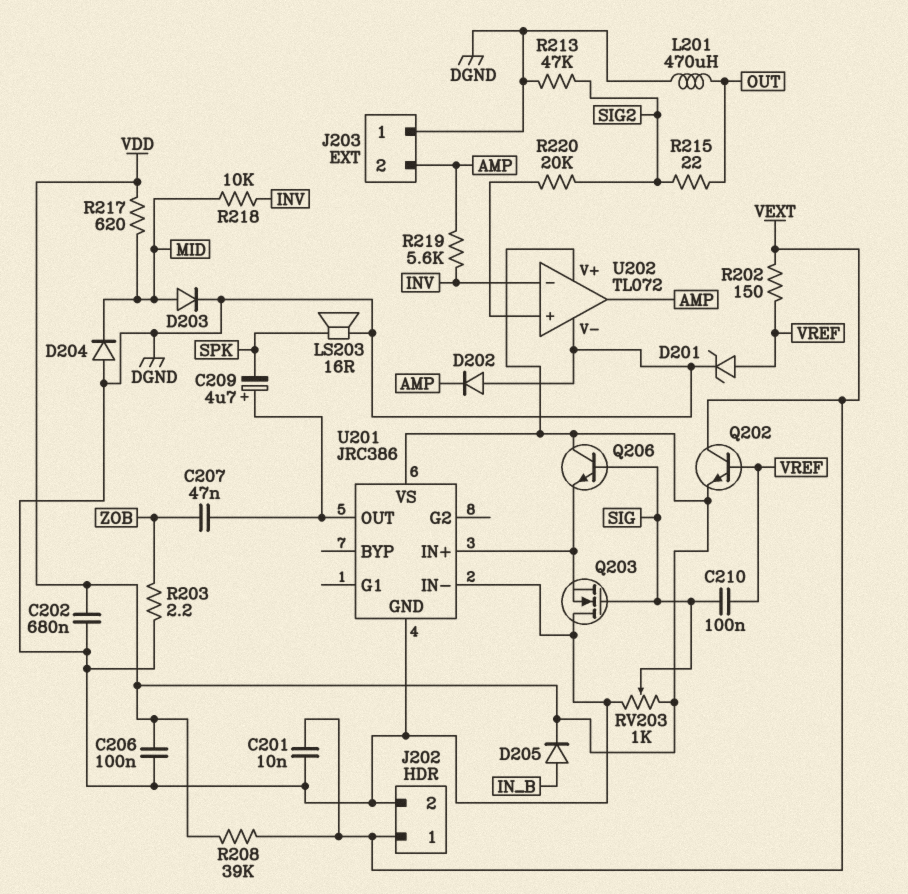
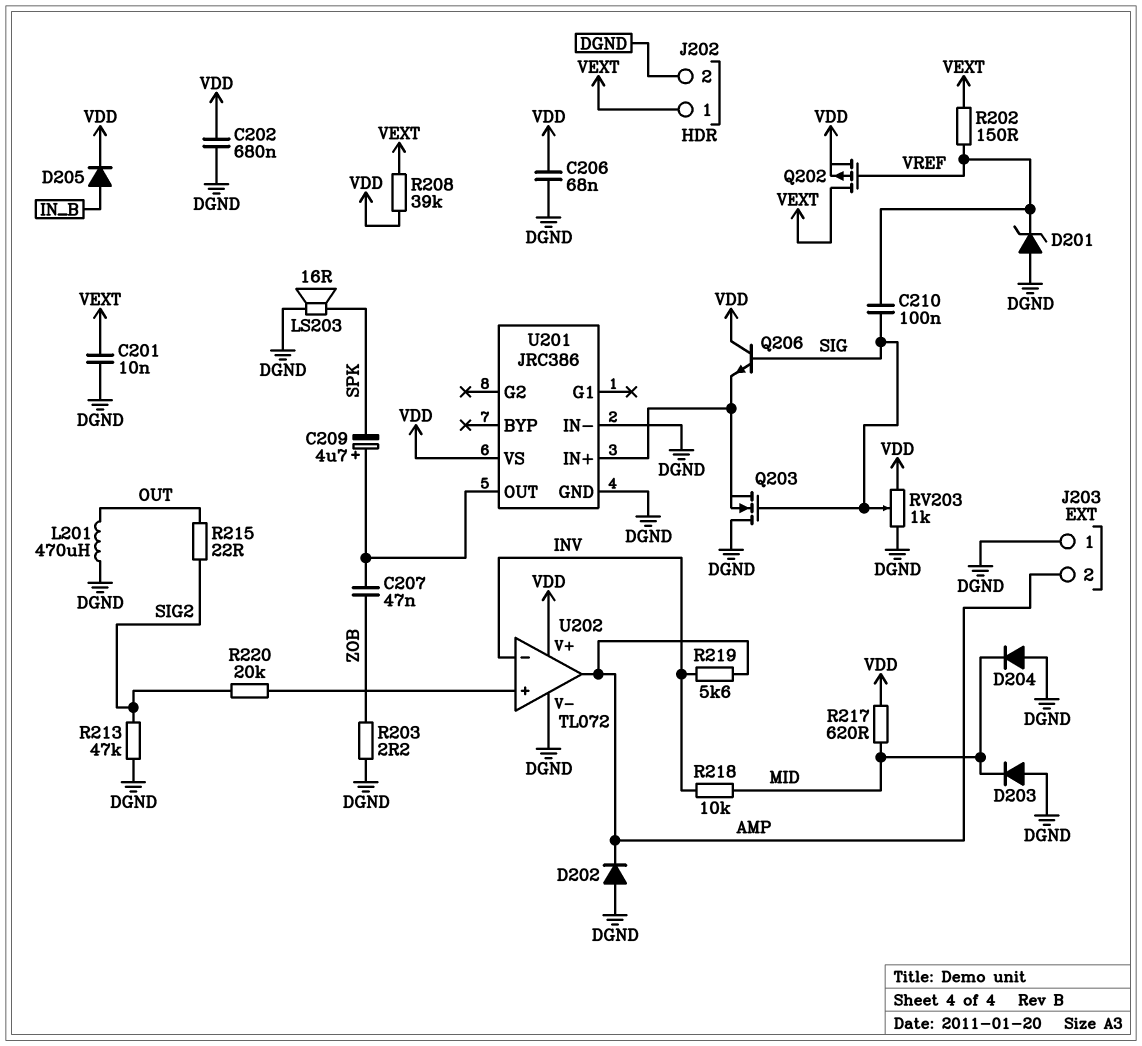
C206: 100nF (DGND, VDD) -> 68nF (DGND, VDD)
D201: zener (A VREF, K DGND) -> zener (A DGND, K VREF)
D203: diode (A MID, K DGND) -> diode (A DGND, K MID)
Q202: NPN (B VREF, C VEXT, E VDD) -> PMOS (G VREF, D VEXT, S VDD)

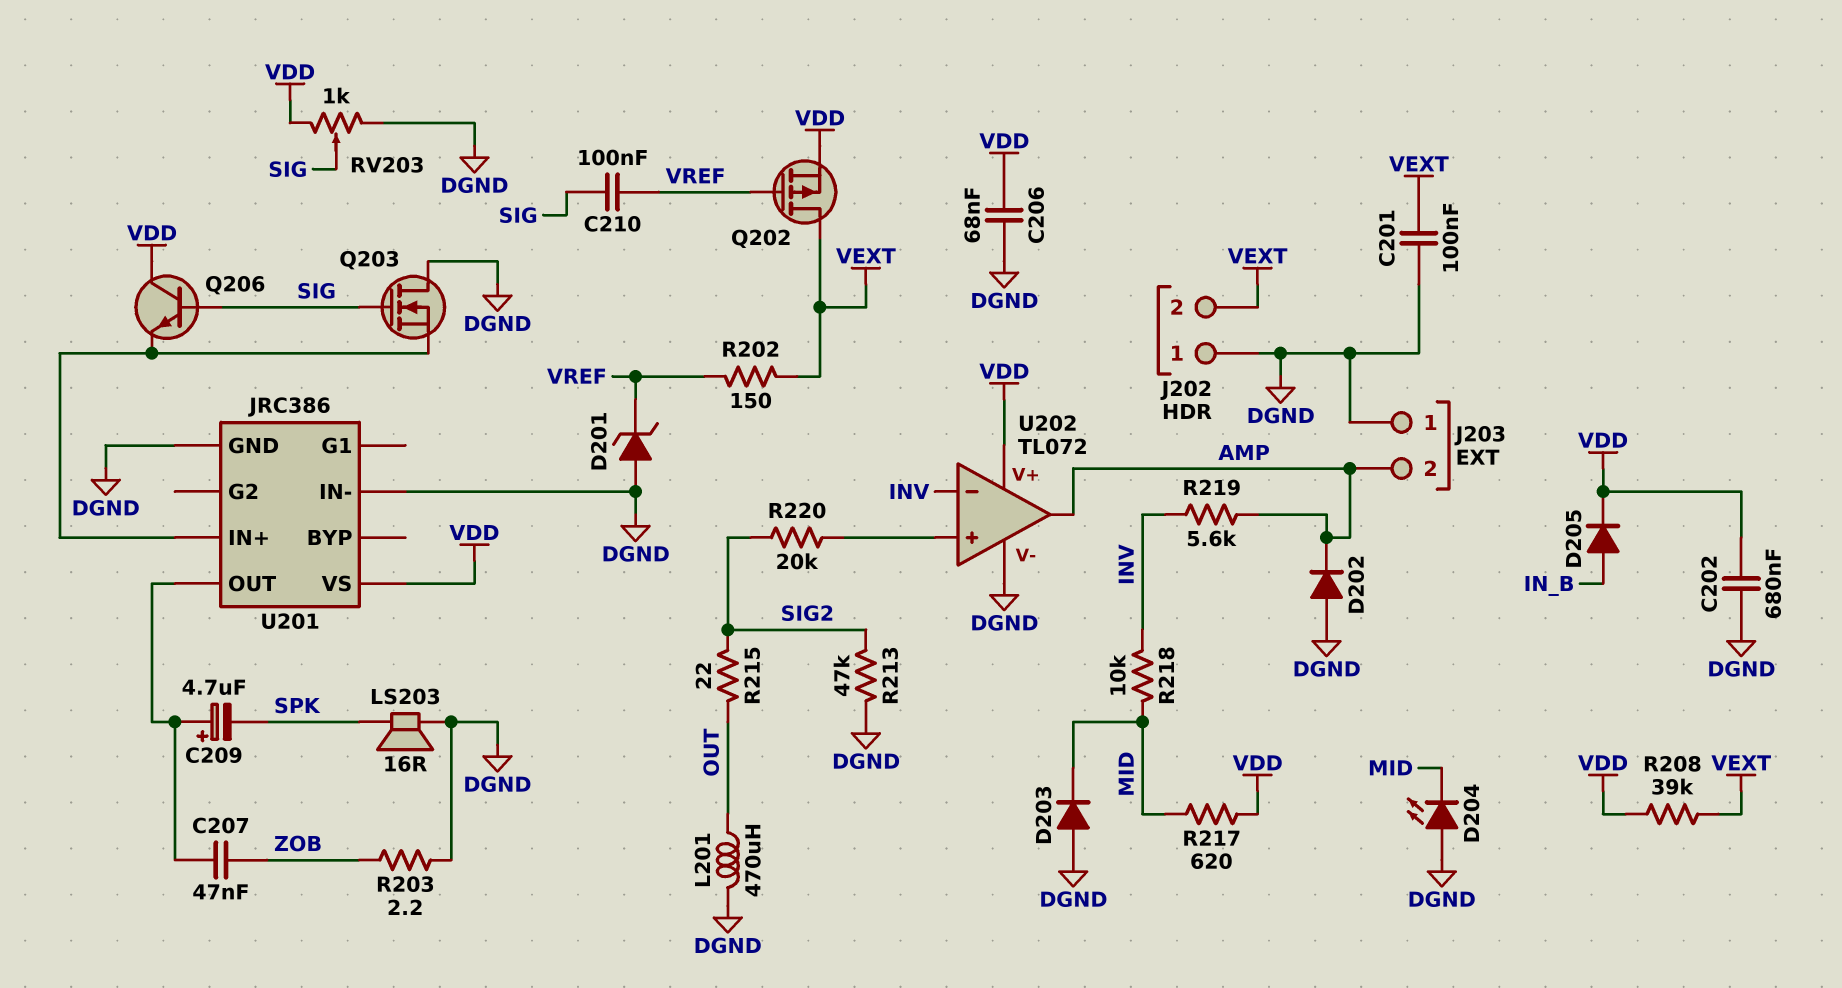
C201: 10nF (DGND, VEXT) -> 100nF (DGND, VEXT)
D204: diode (A DGND, K MID) -> LED (A DGND, K MID)
J202 pin 1: VEXT -> DGND
J202 pin 2: DGND -> VEXT

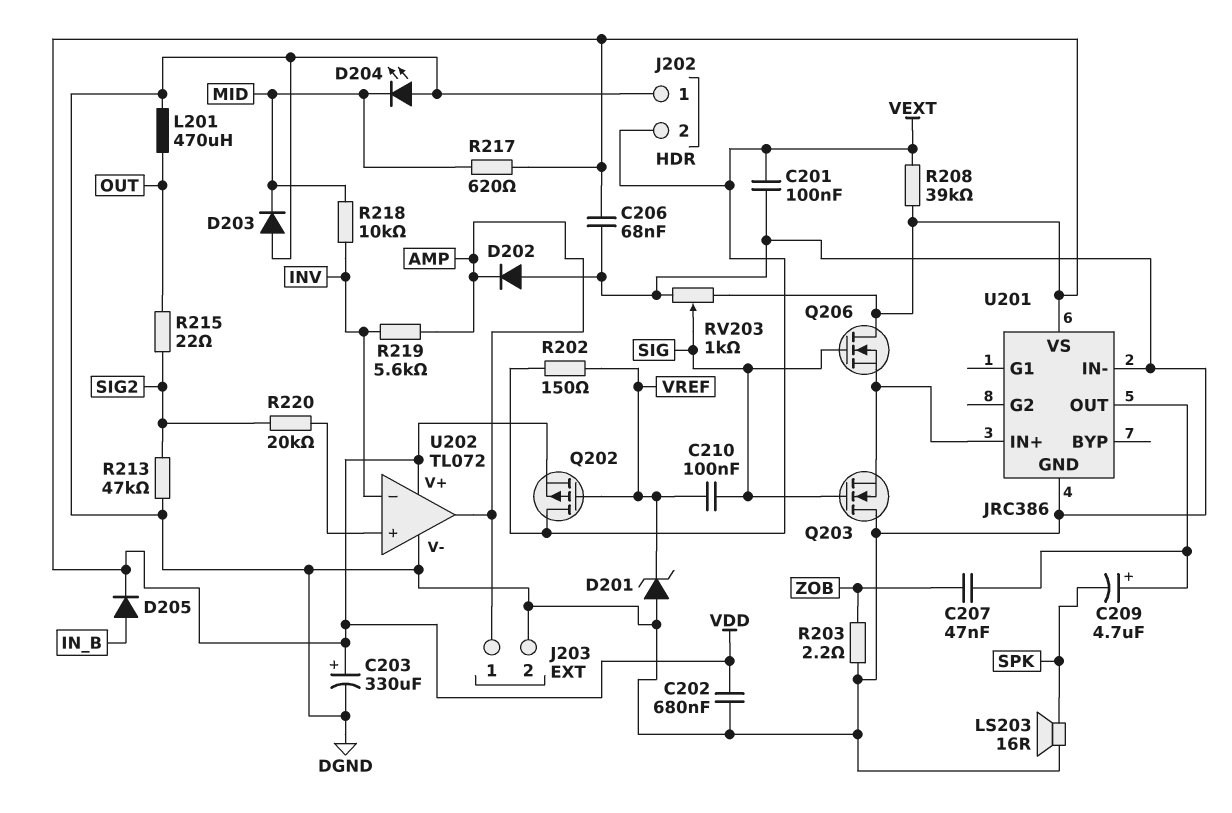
C203: none -> 330uF (plus VDD, minus DGND)
J203 pin 1: DGND -> AMP
J203 pin 2: AMP -> DGND
Q206: NPN (B SIG, C VDD, E U201/IN+) -> NMOS (G SIG, D VDD, S U201/IN+)

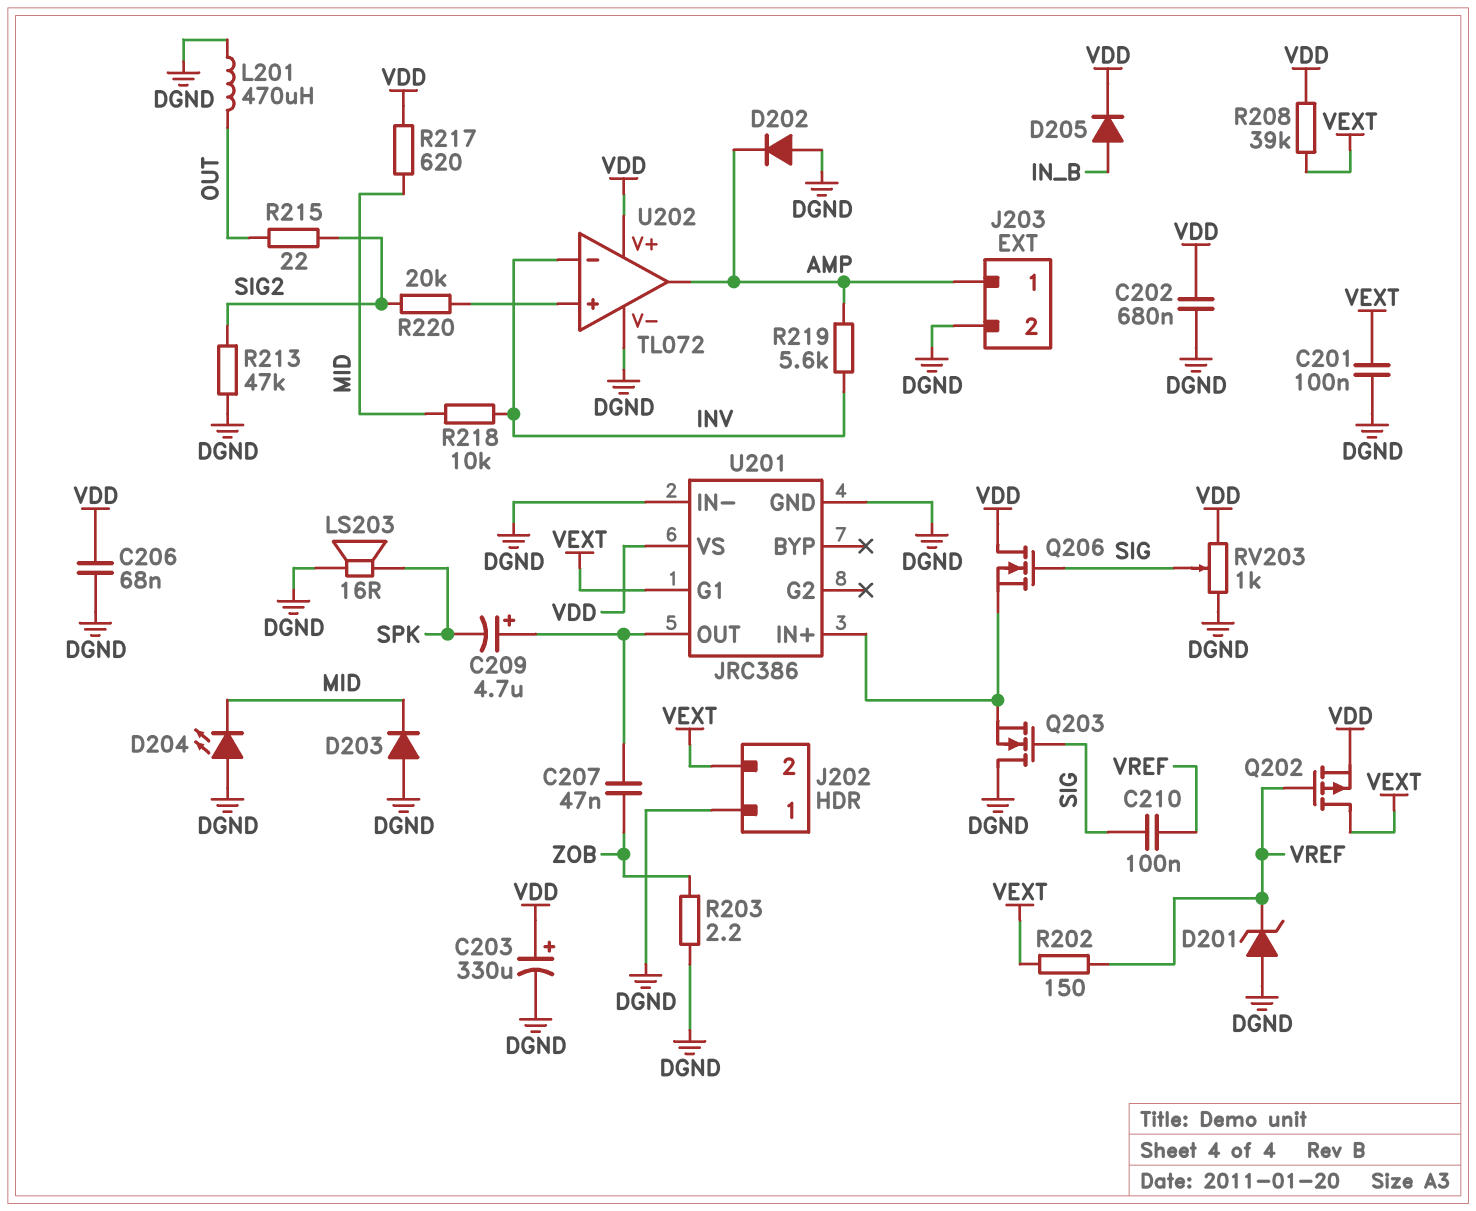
U201 pin G1: none -> VEXT

